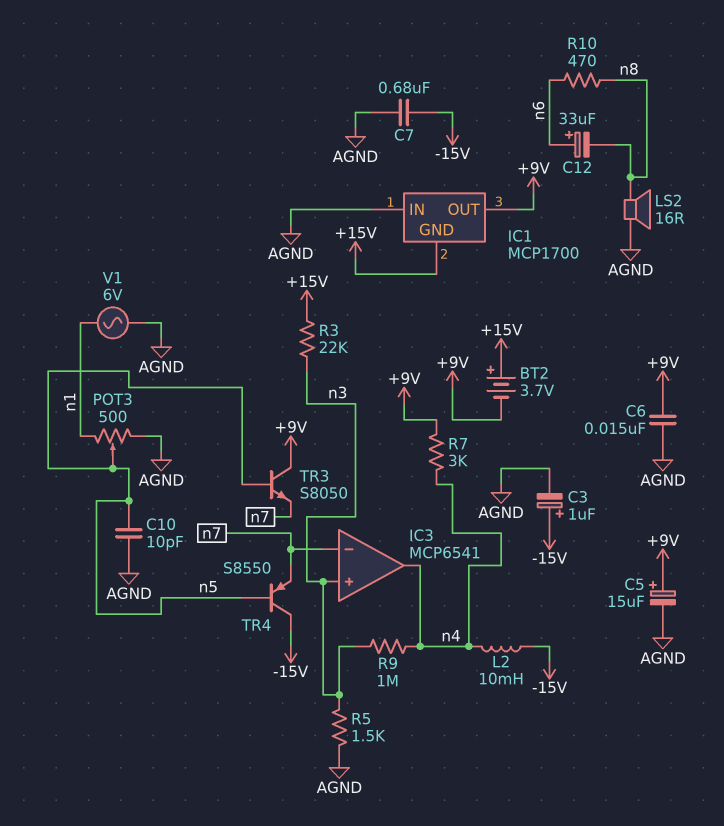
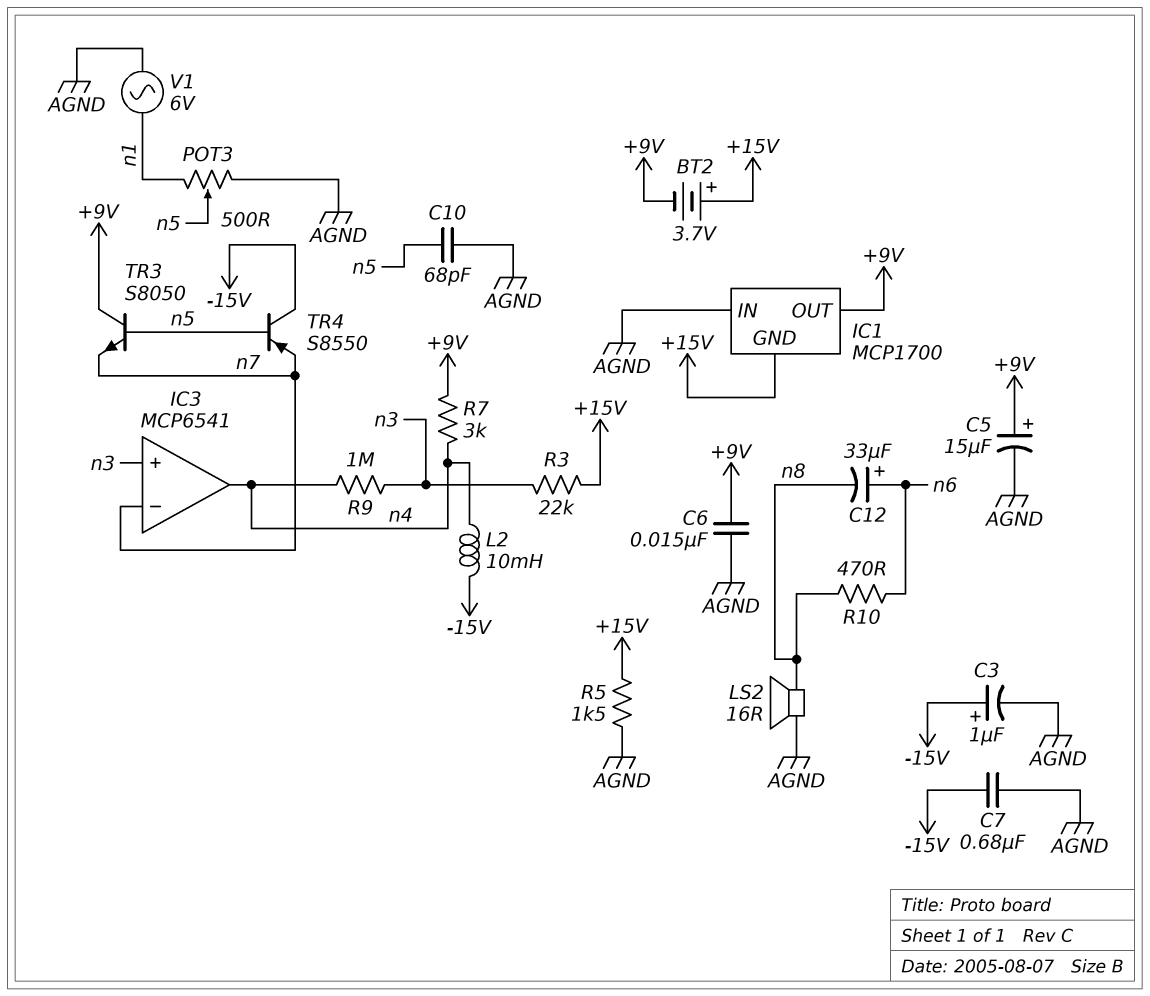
C10: 10pF (AGND, n5) -> 68pF (AGND, n5)
R5: 1.5k (AGND, n3) -> 1.5k (+15V, AGND)

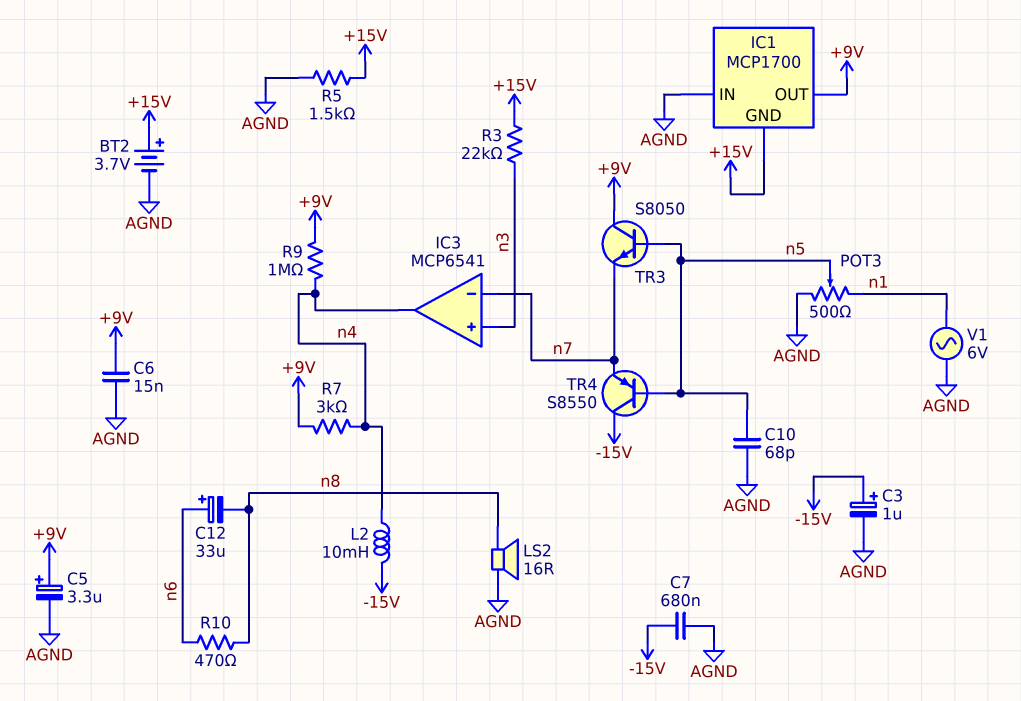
BT2: 3.7V (plus +15V, minus +9V) -> 3.7V (plus +15V, minus AGND)
C5: 15uF (plus +9V, minus AGND) -> 3.3uF (plus +9V, minus AGND)
R9: 1M (n3, n4) -> 1M (+9V, n4)

